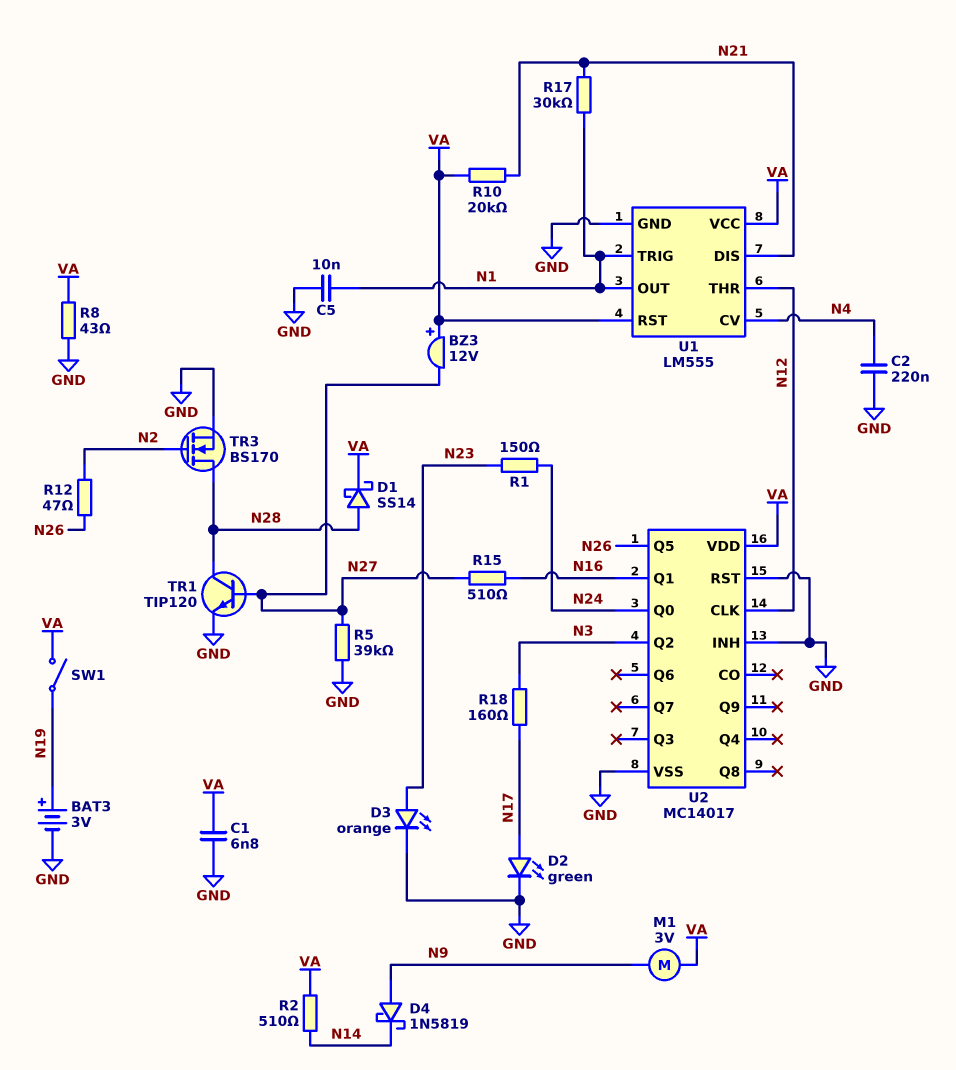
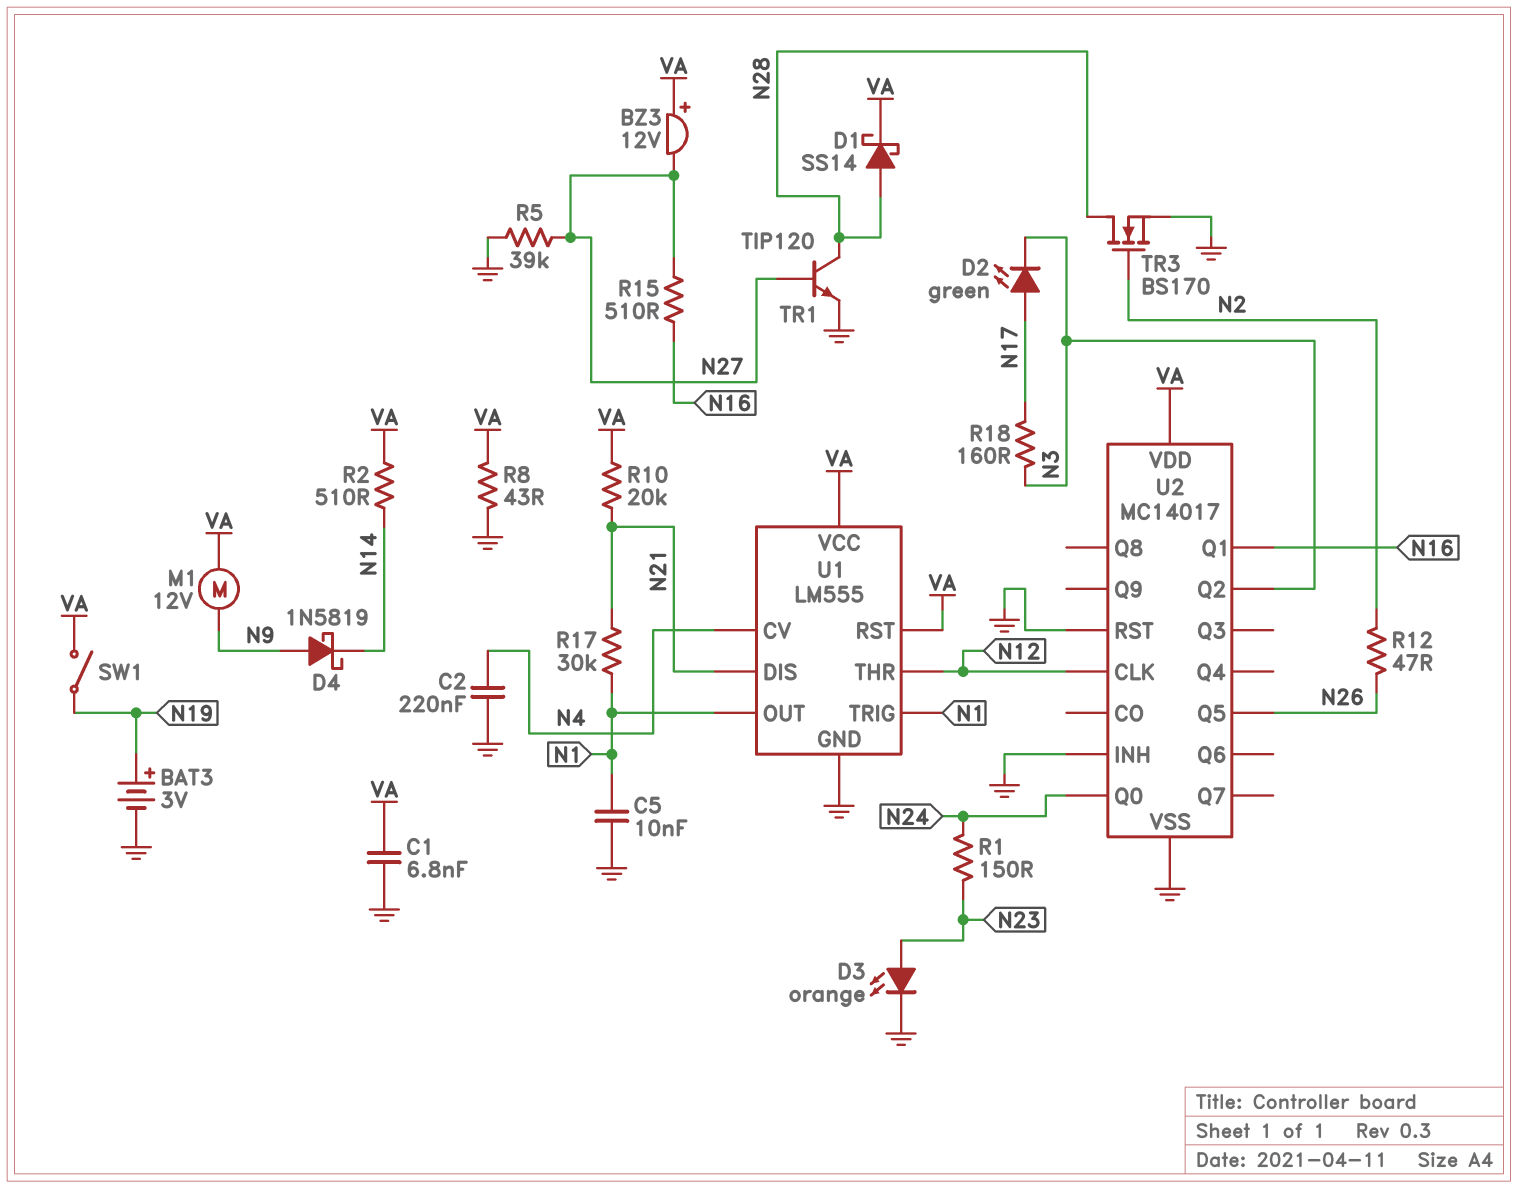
D2: LED green (A N17, K GND) -> LED green (A N17, K N3)
M1: motor 3V (N9, VA) -> motor 12V (N9, VA)

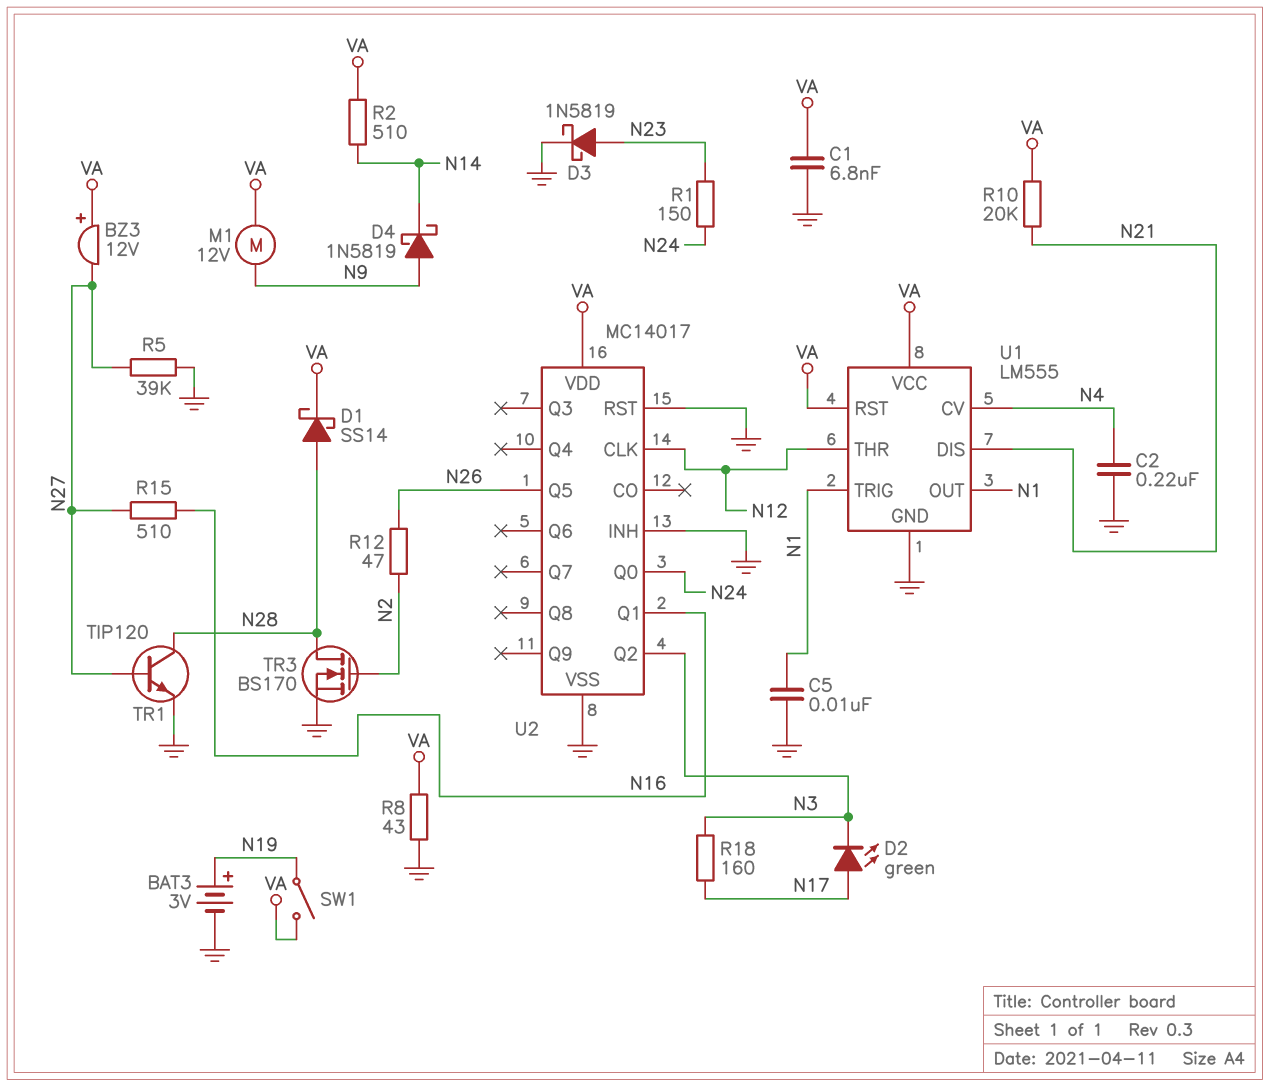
D3: LED orange (A N23, K GND) -> schottky 1N5819 (A N23, K GND)
R17: 30k (N1, N21) -> none

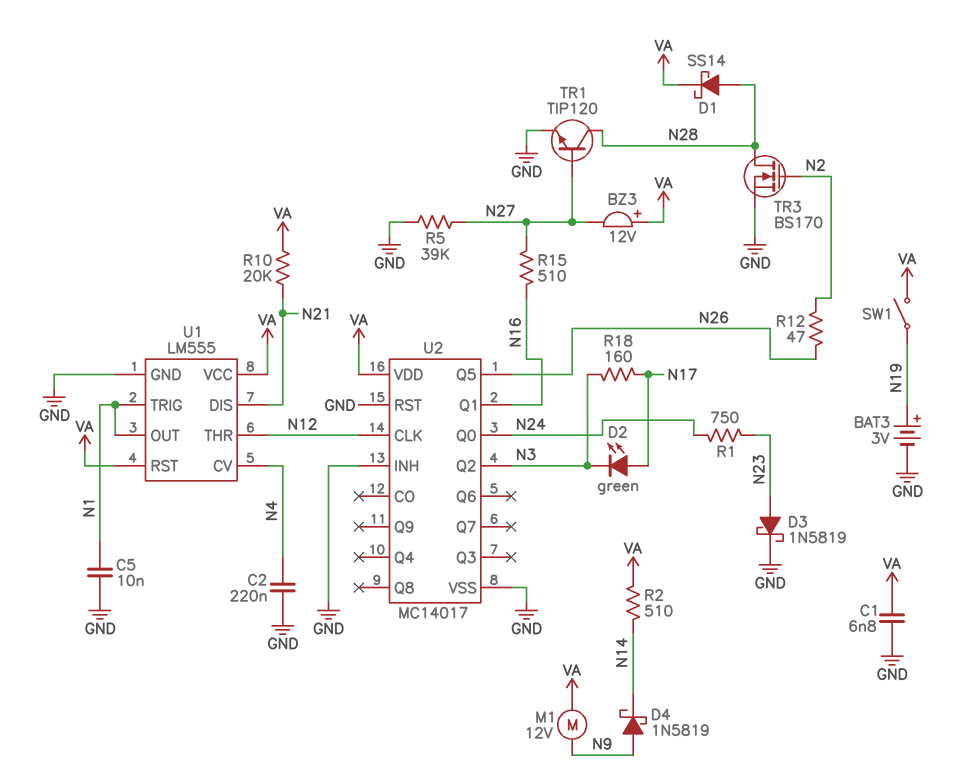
R1: 150 (N23, N24) -> 750 (N23, N24)
R8: 43 (GND, VA) -> none

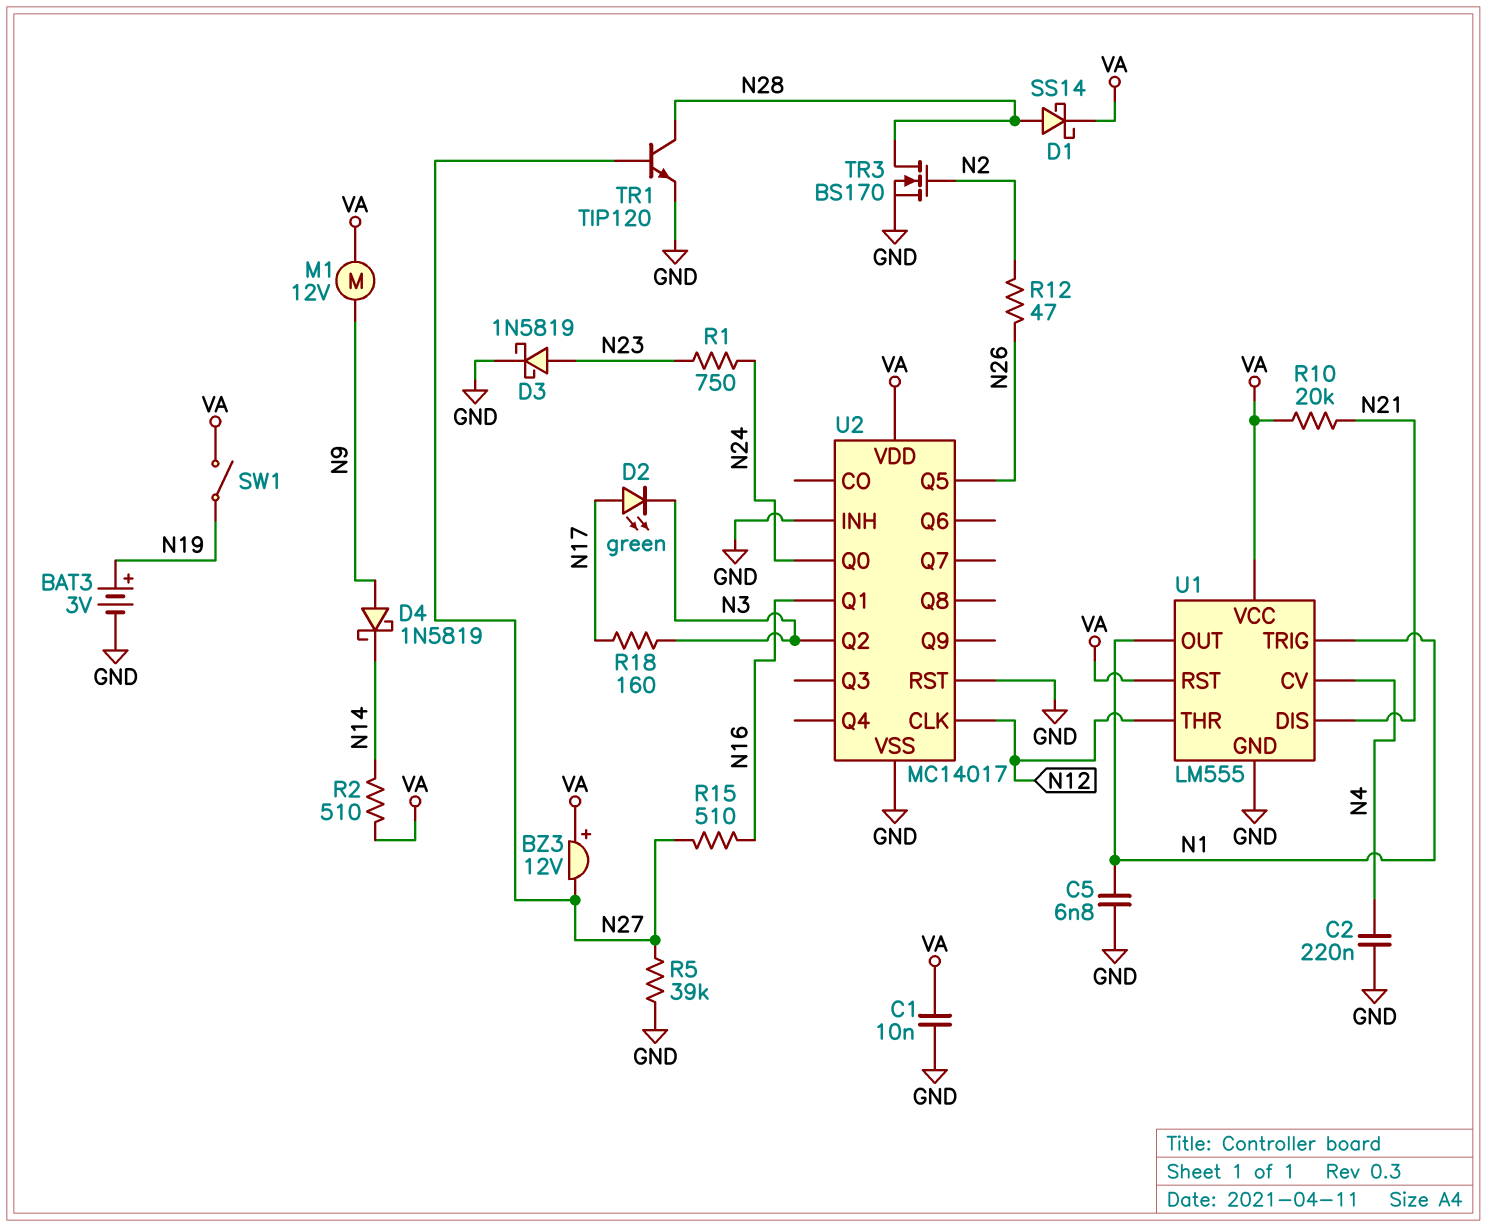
C1: 6.8nF (GND, VA) -> 10nF (GND, VA)
C5: 10nF (GND, N1) -> 6.8nF (GND, N1)

